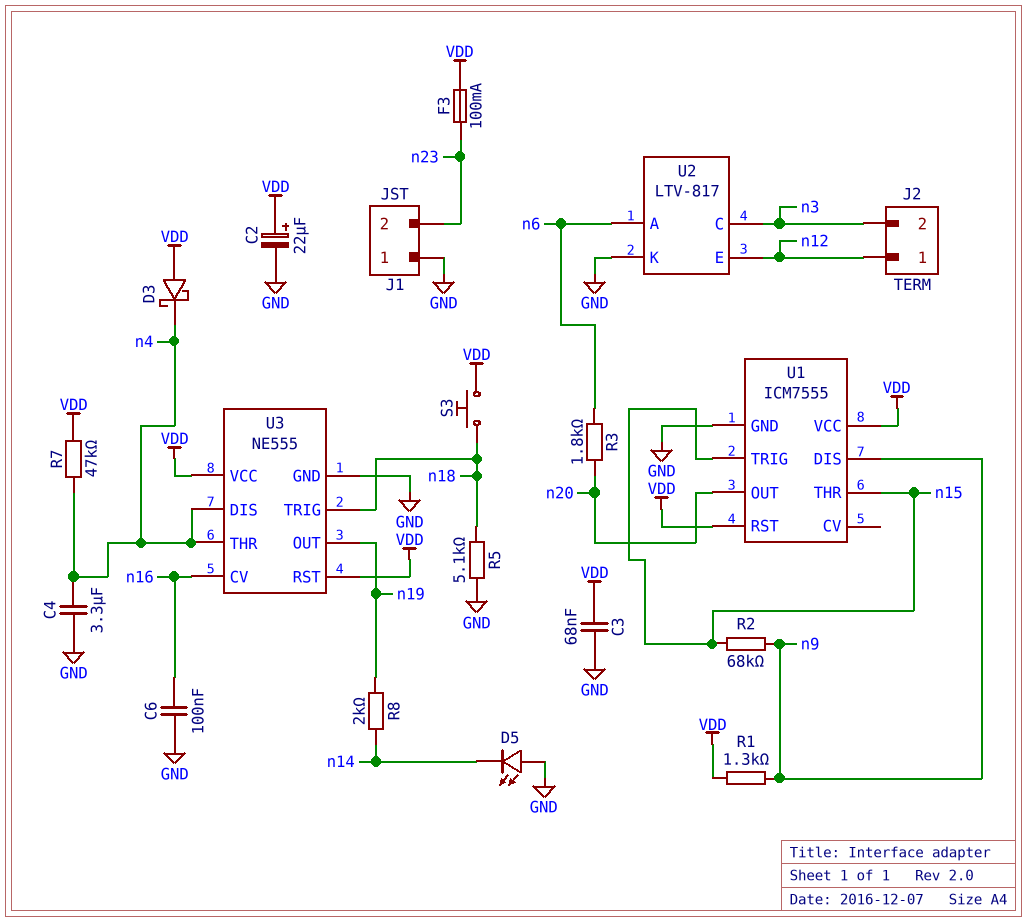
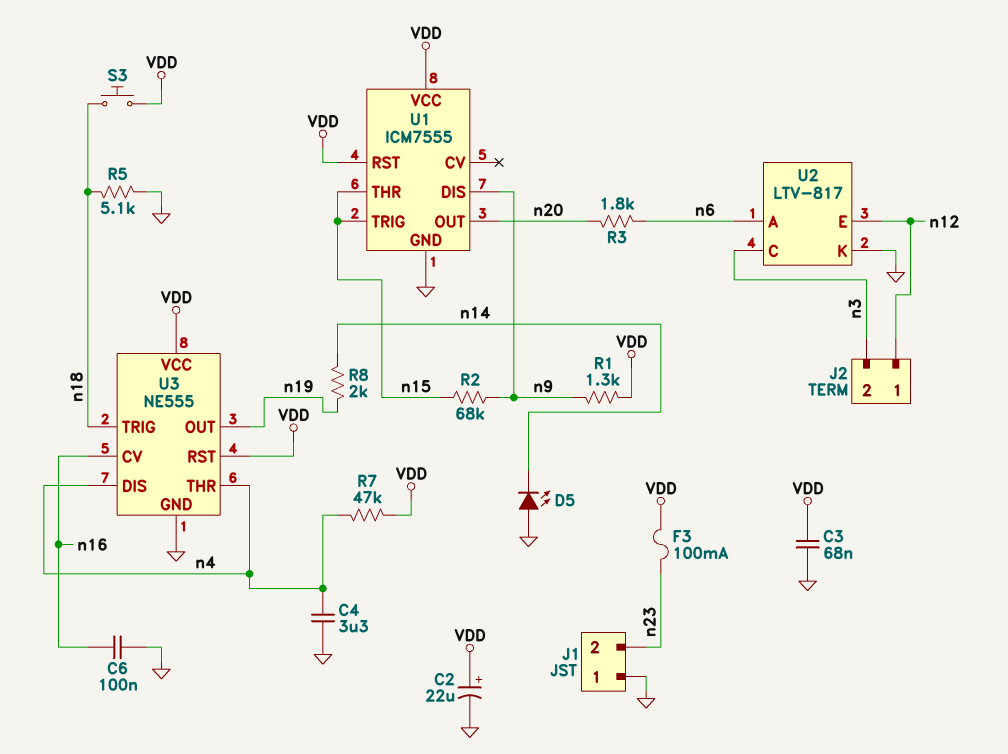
D3: schottky (A VDD, K n4) -> none

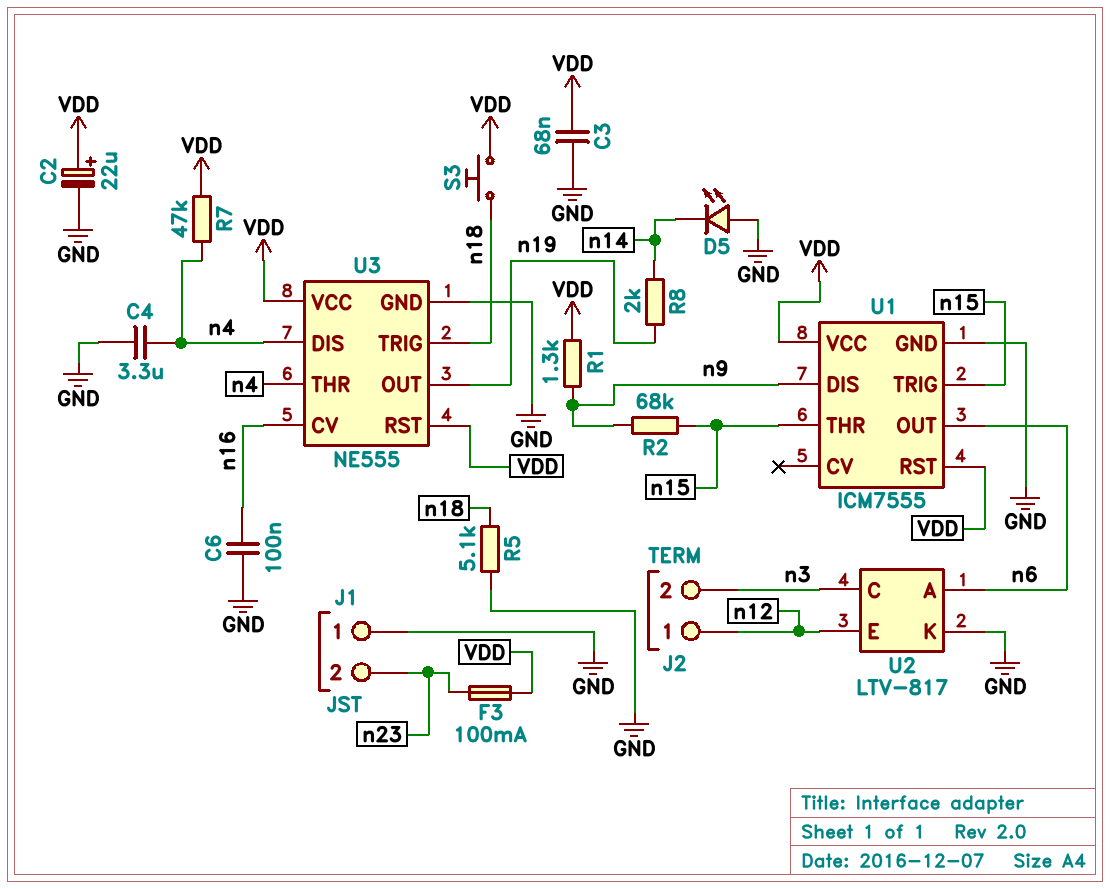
R3: 1.8k (n6, n20) -> none
U1 pin OUT: n20 -> n6

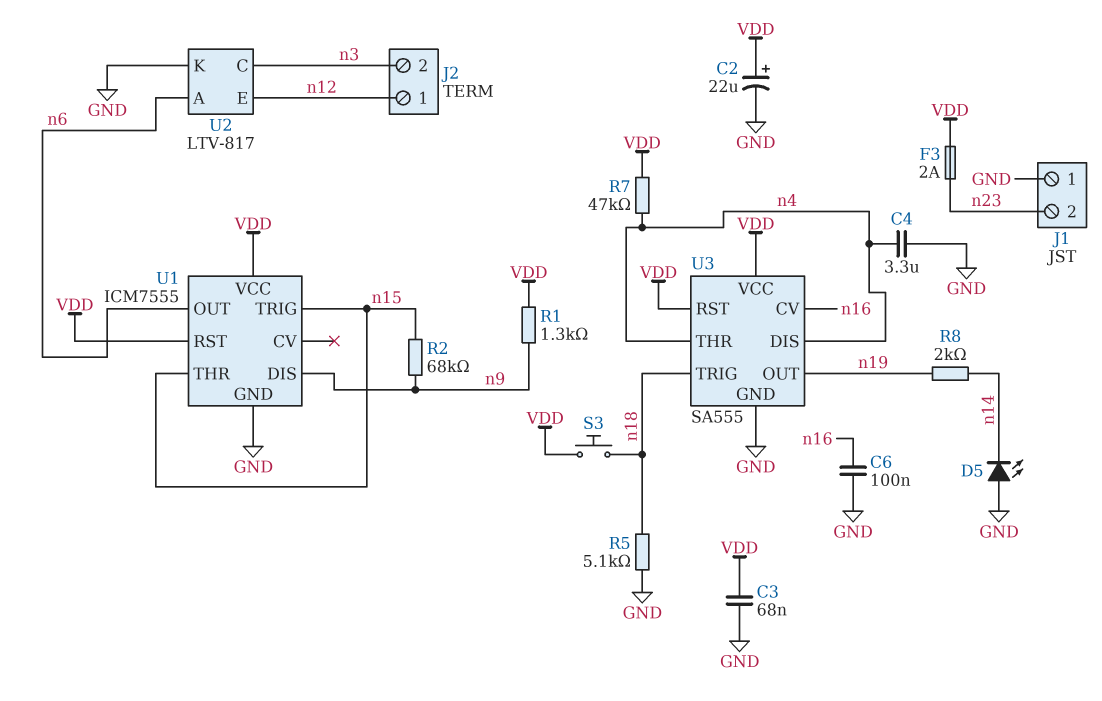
F3: 100mA (VDD, n23) -> 2A (VDD, n23)
U3: NE555 -> SA555

